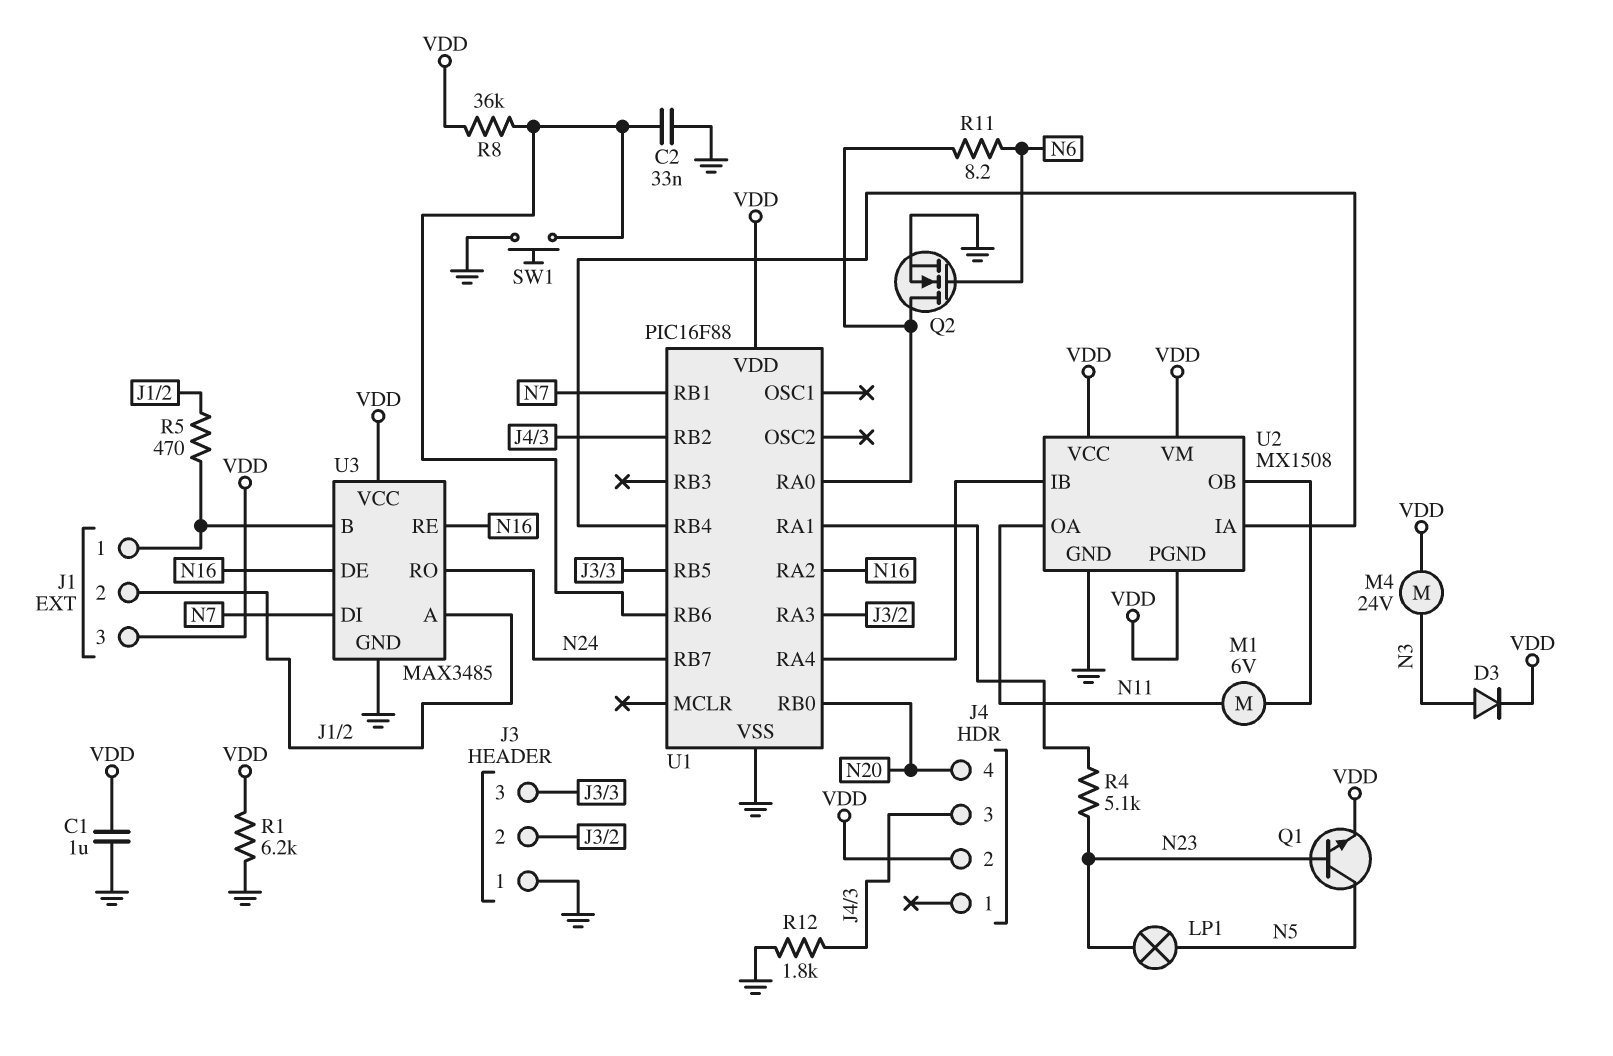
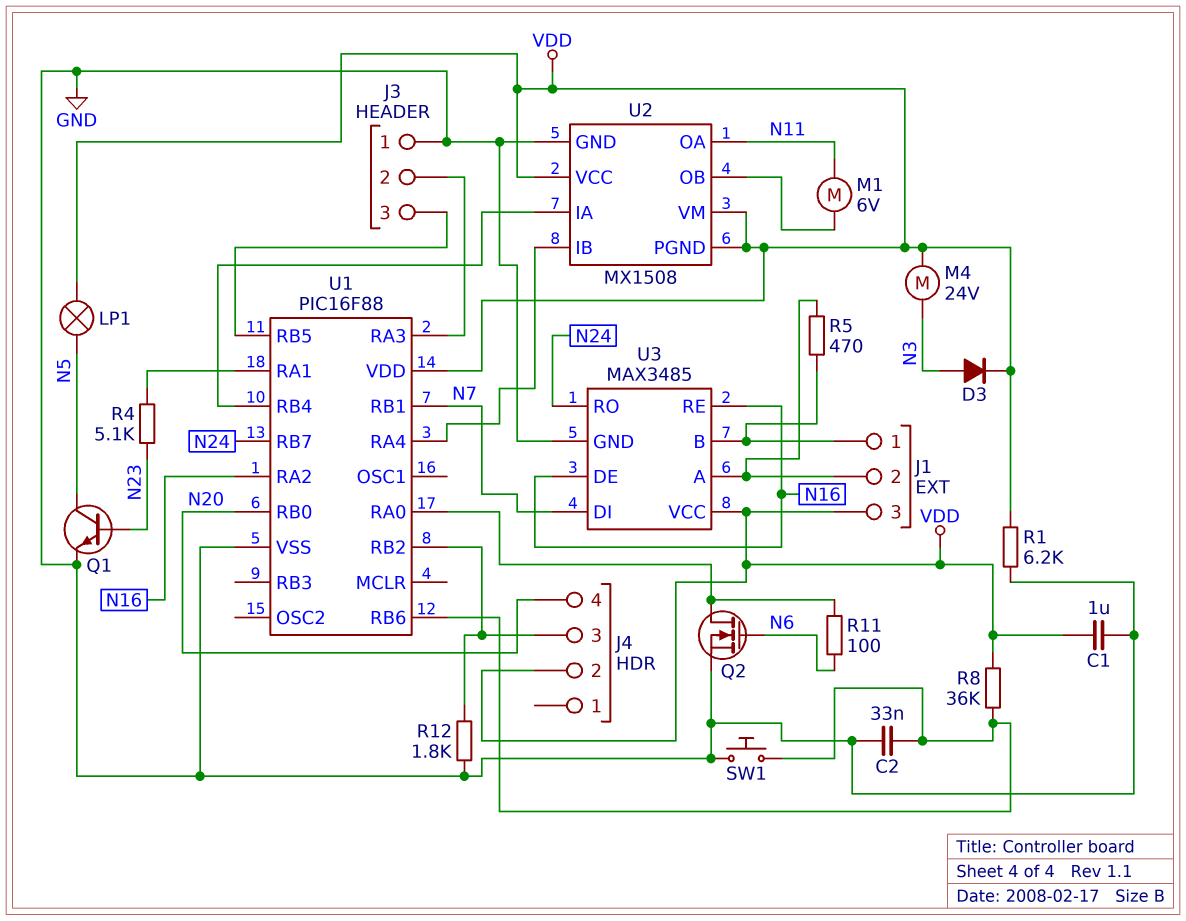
LP1: lamp (N5, N23) -> lamp (N5, VDD)
Q1: NPN (B N23, C N5, E VDD) -> NPN (B N23, C N5, E GND)
R11: 8.2 (N6, U1/RA0) -> 100 (N6, U1/RA0)

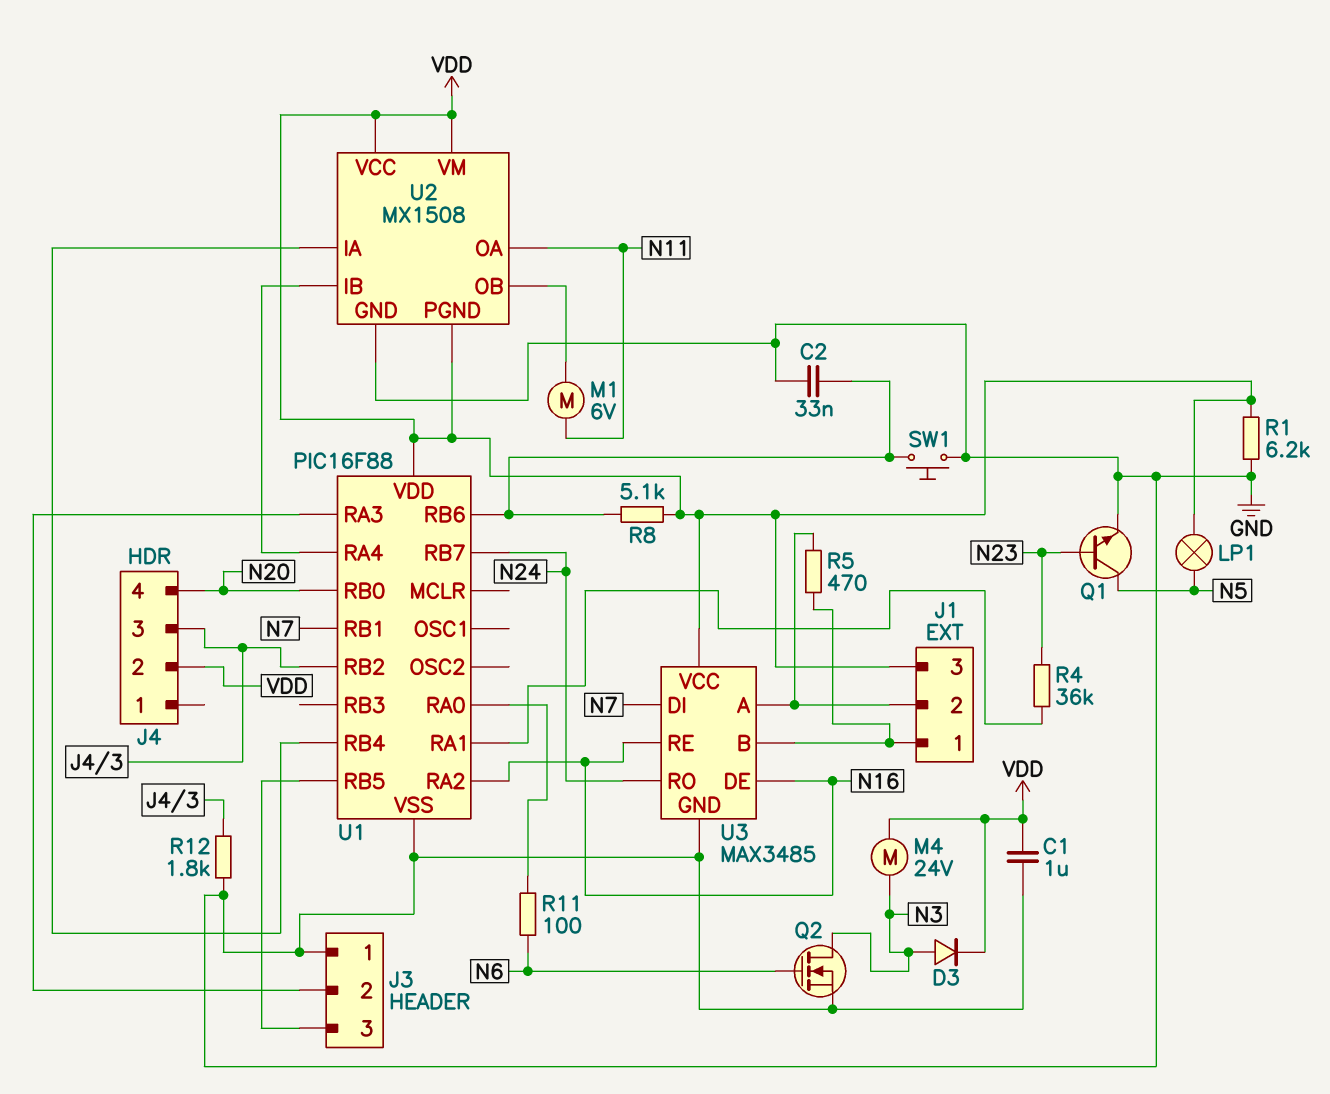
Q2: NMOS (G N6, D U1/RA0, S GND) -> NMOS (G N6, D N3, S GND)
R4: 5.1k (N23, U1/RA1) -> 36k (N23, U1/RA1)
R8: 36k (U1/RB6, VDD) -> 5.1k (U1/RB6, VDD)

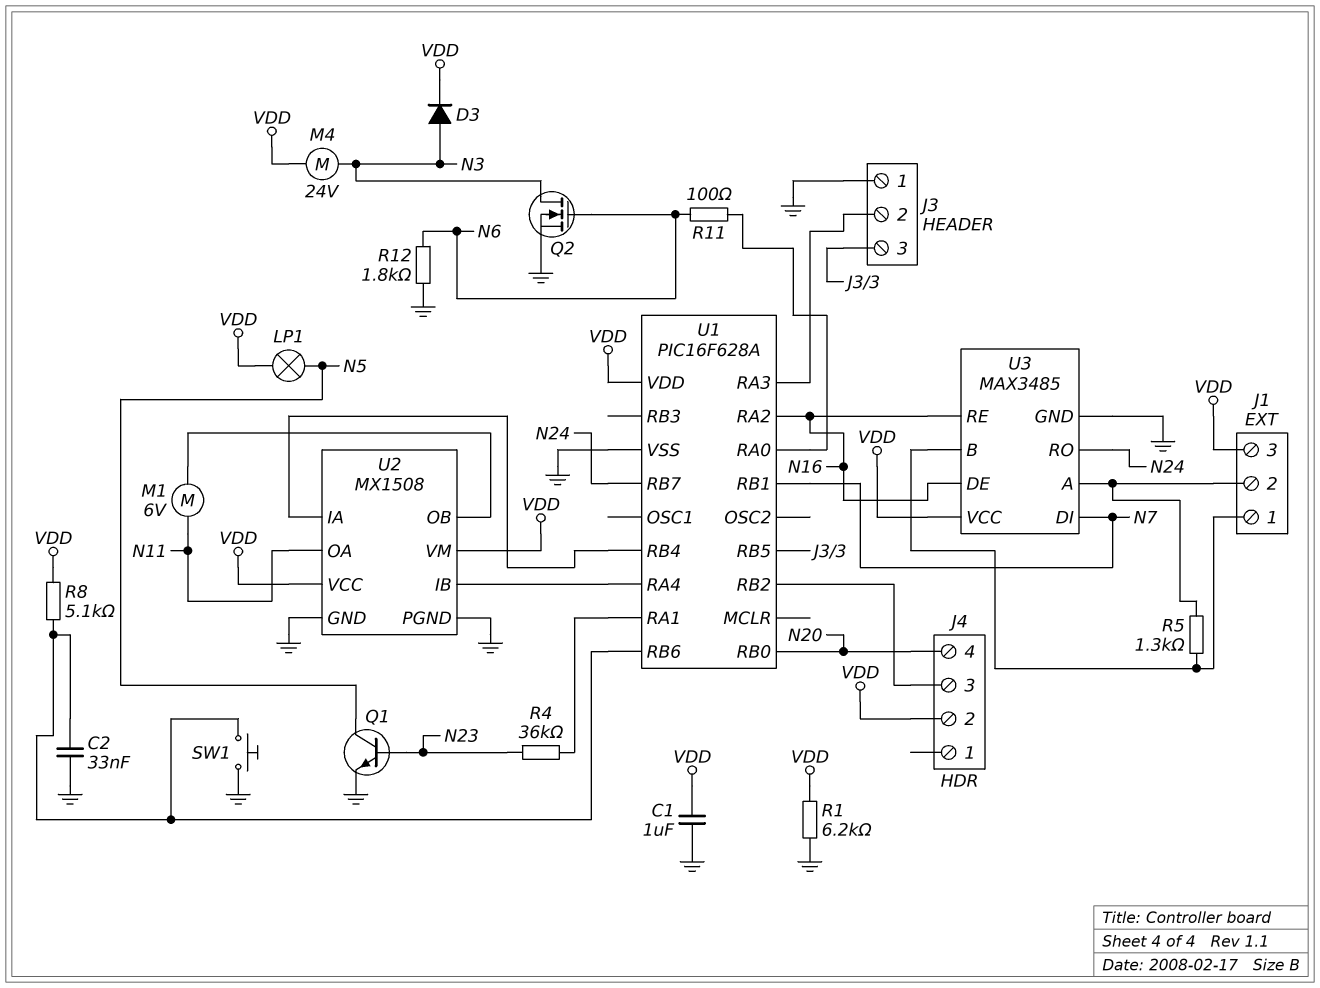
R5: 470 (J1/1, J1/2) -> 1.3k (J1/1, J1/2)
R12: 1.8k (GND, J4/3) -> 1.8k (GND, N6)
U1: PIC16F88 -> PIC16F628A
U2 pin PGND: VDD -> GND

